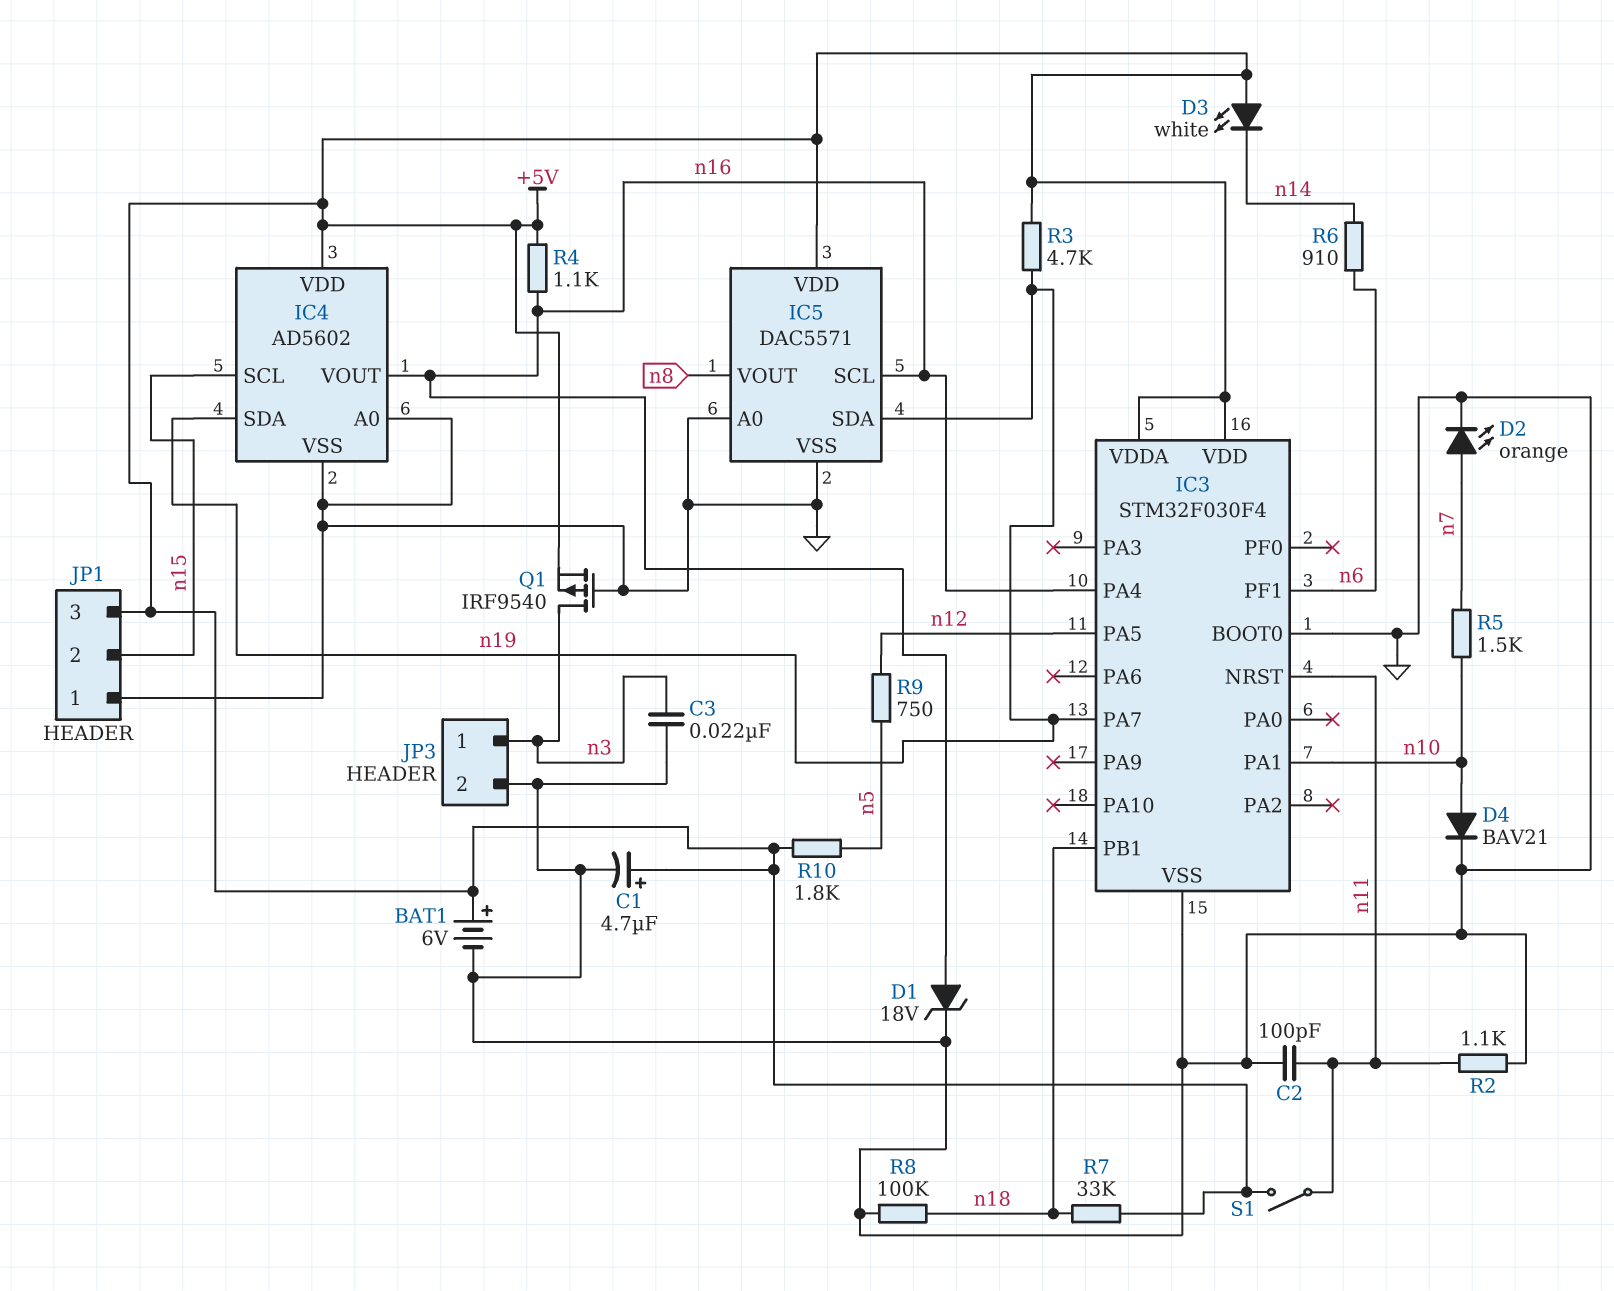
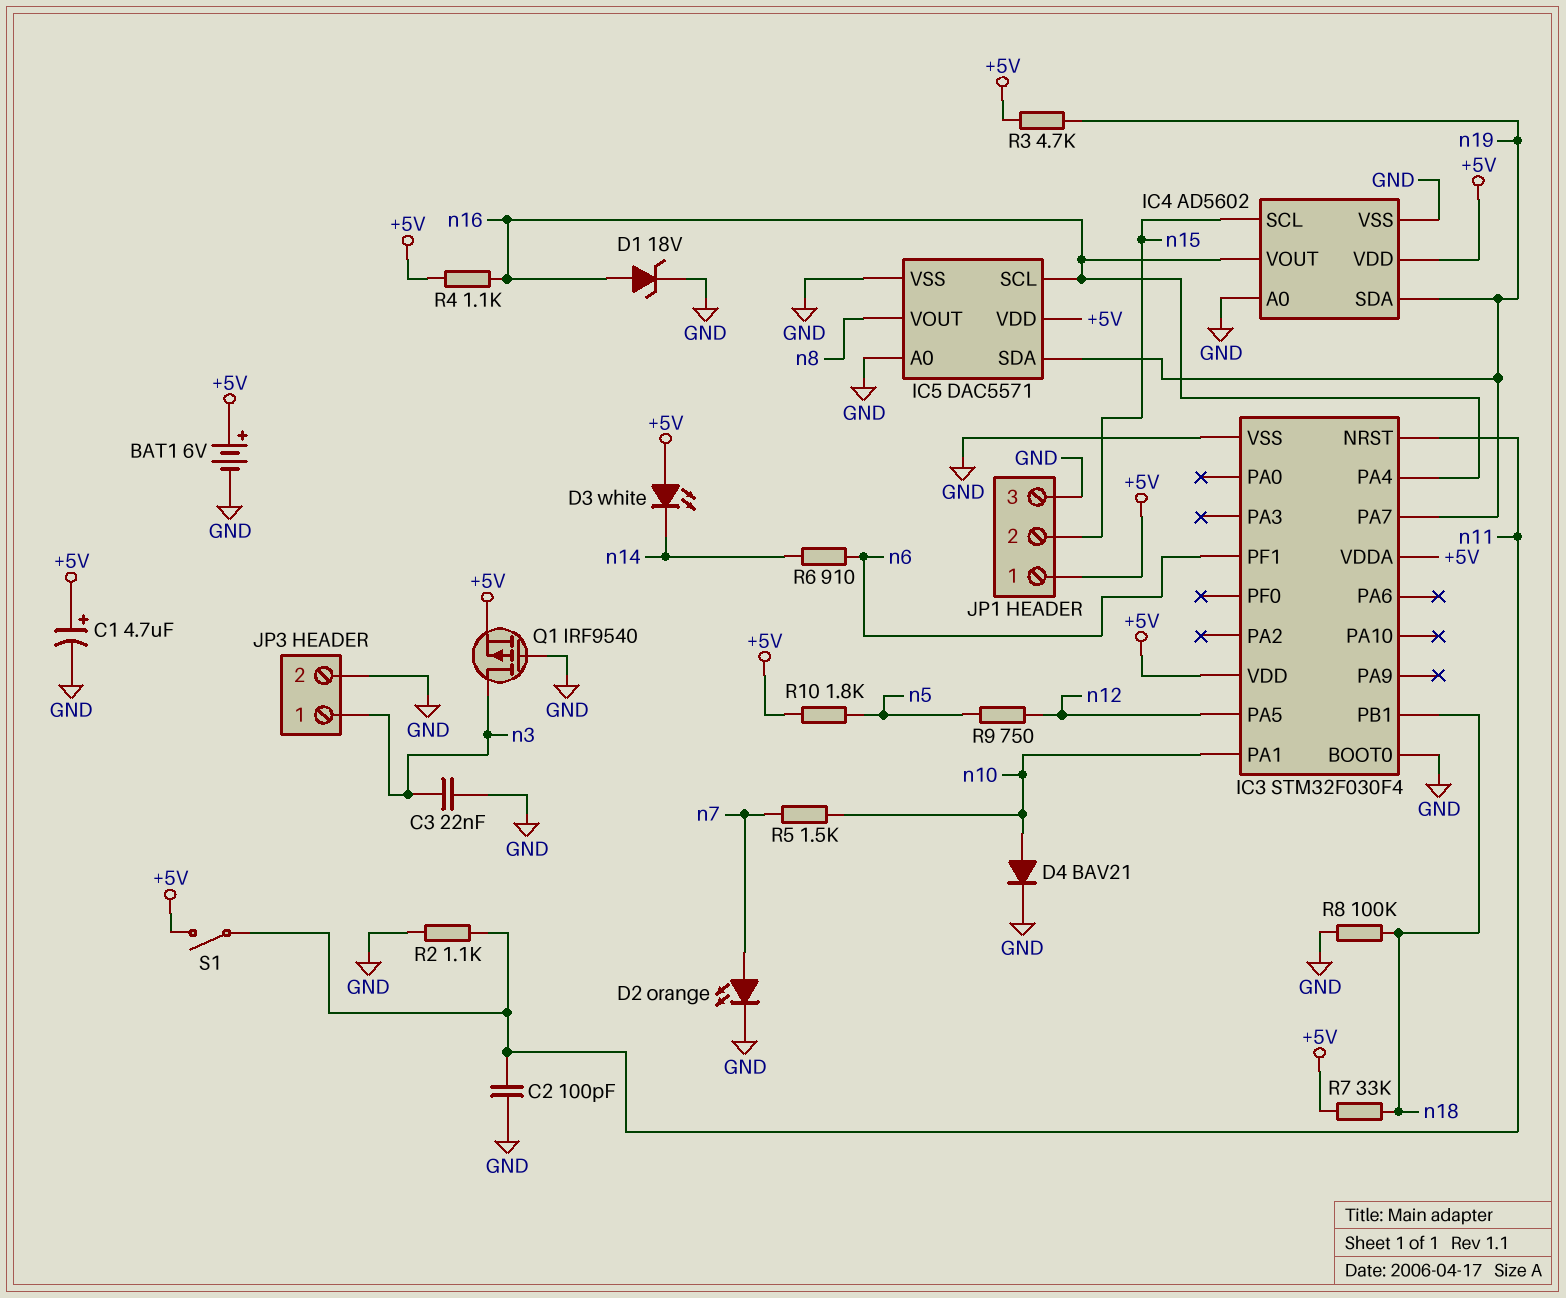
JP1 pin 1: GND -> +5V
JP1 pin 3: +5V -> GND

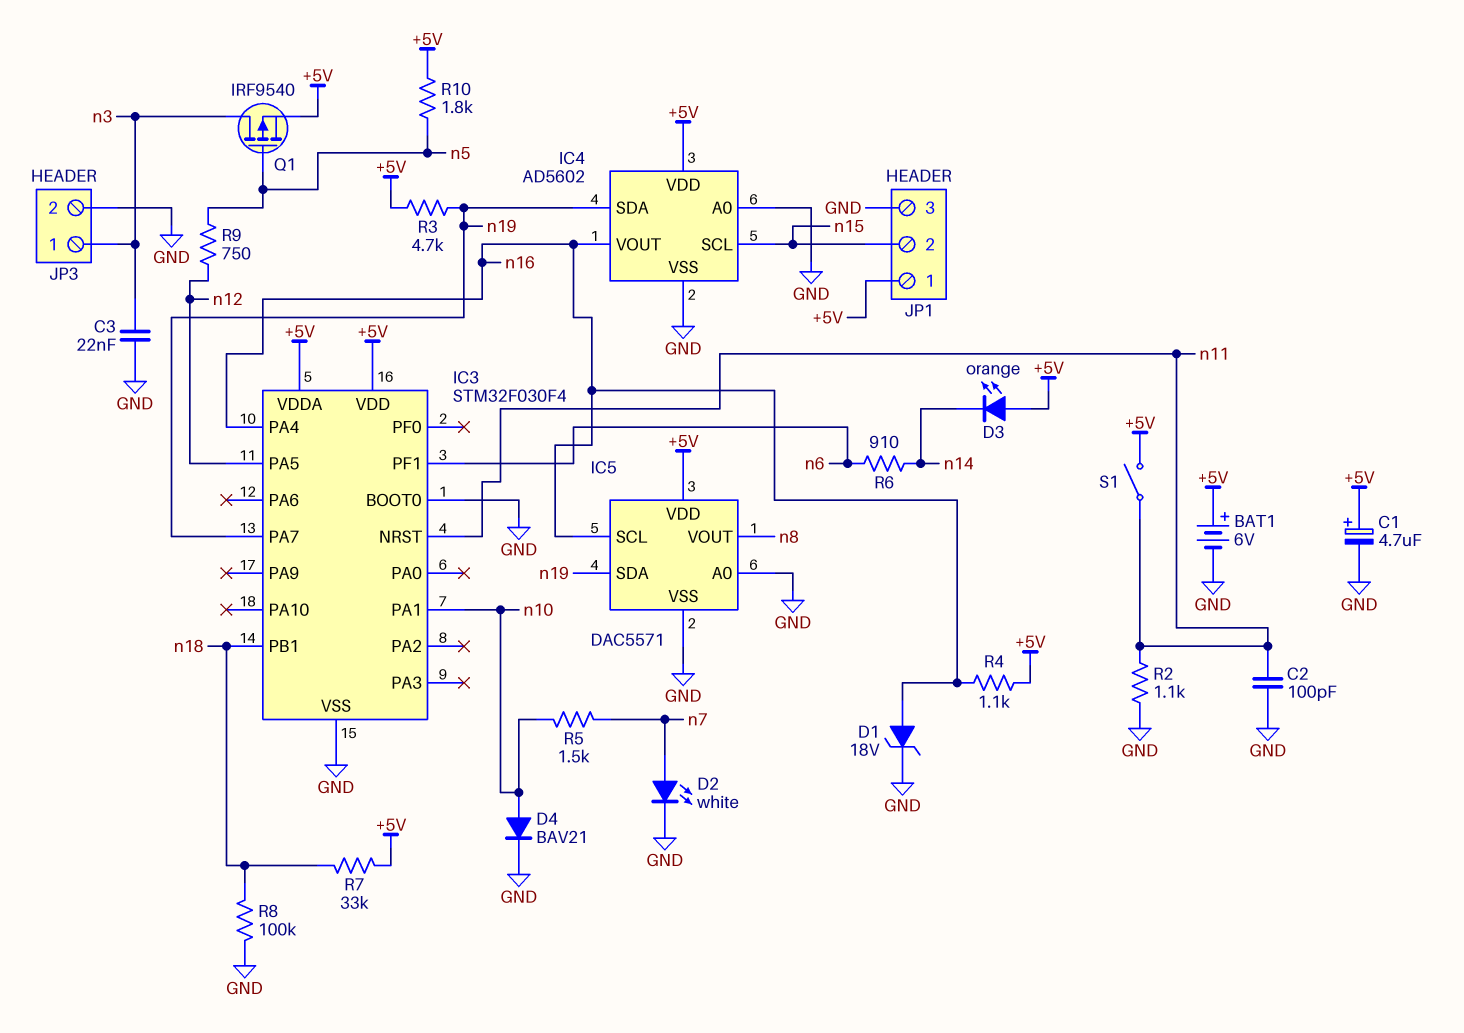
D2: LED orange (A n7, K GND) -> LED white (A n7, K GND)
D3: LED white (A +5V, K n14) -> LED orange (A +5V, K n14)
Q1: PMOS IRF9540 (G GND, D n3, S +5V) -> PMOS IRF9540 (G n5, D n3, S +5V)

